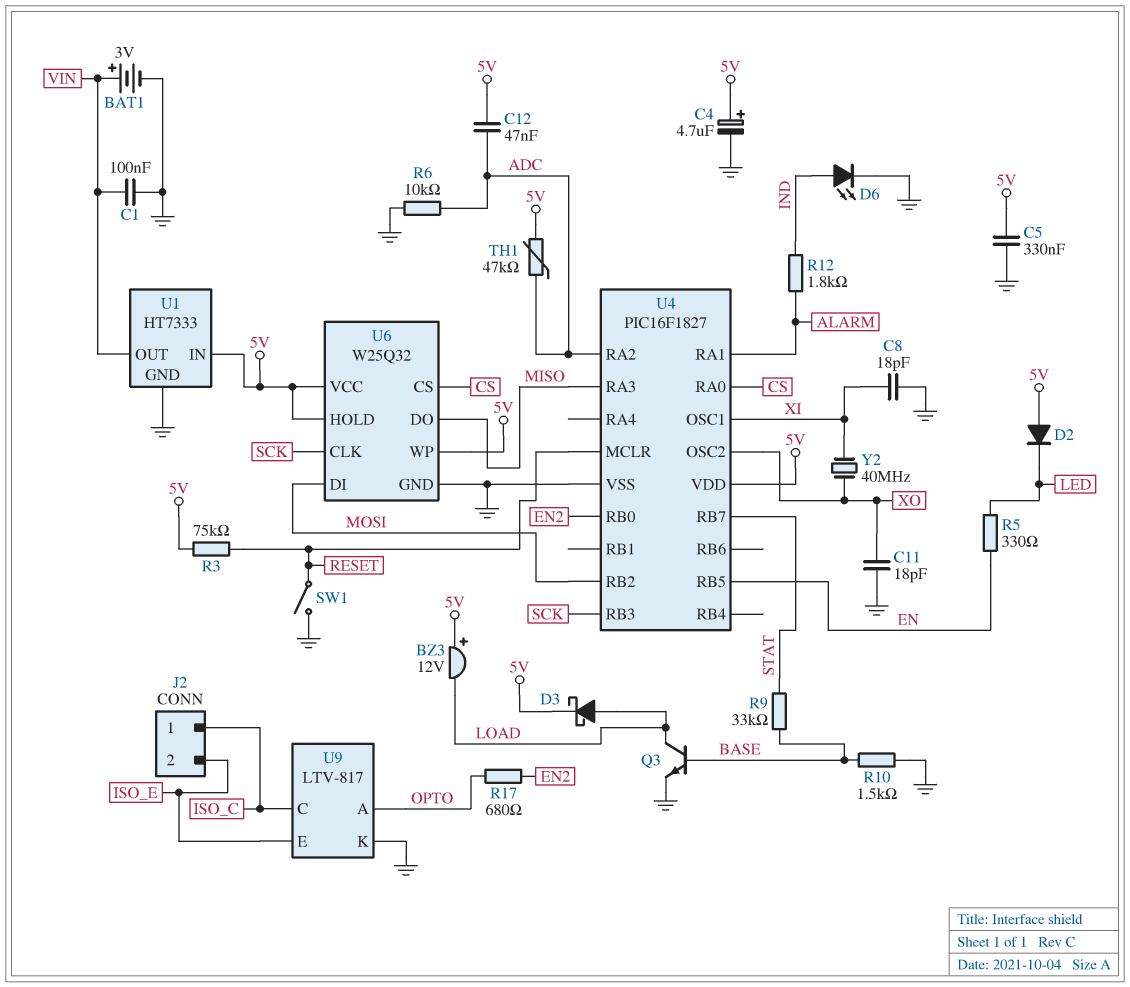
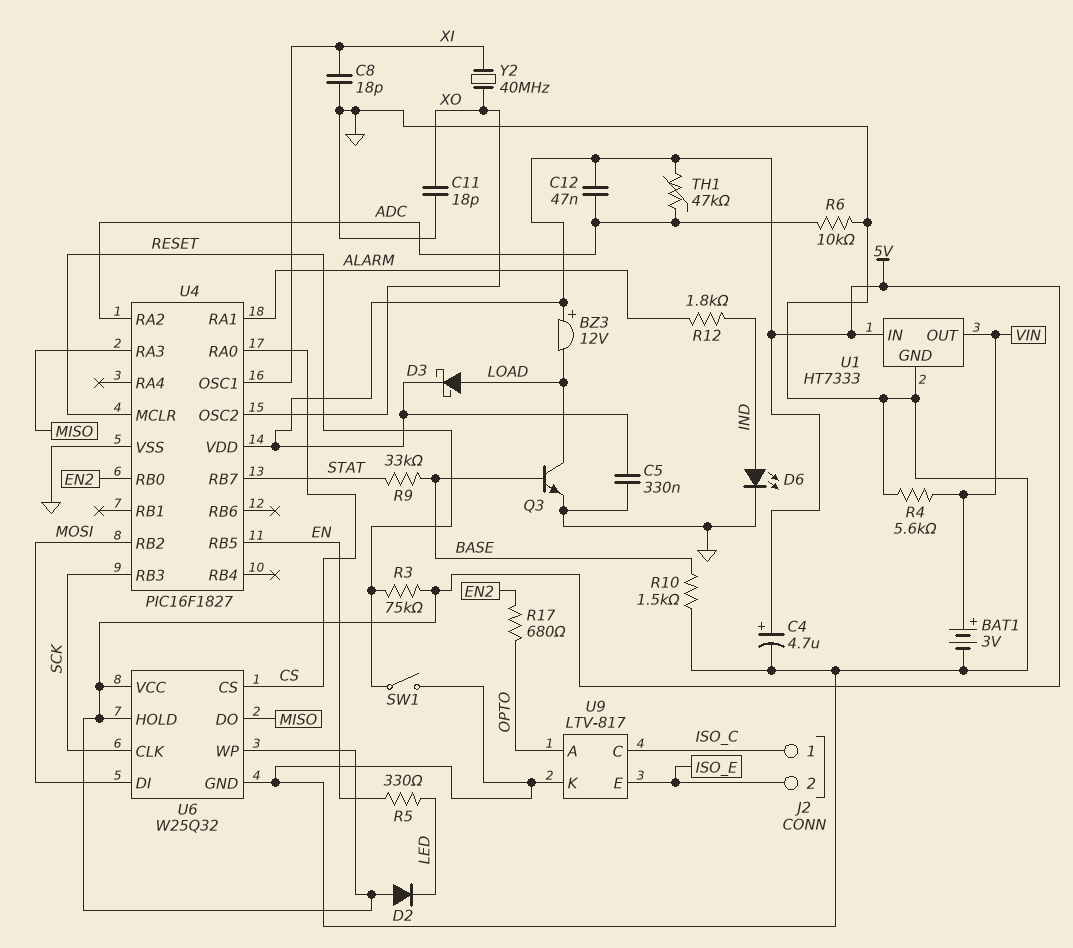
C1: 100nF (GND, VIN) -> none
R4: none -> 5.6k (GND, VIN)

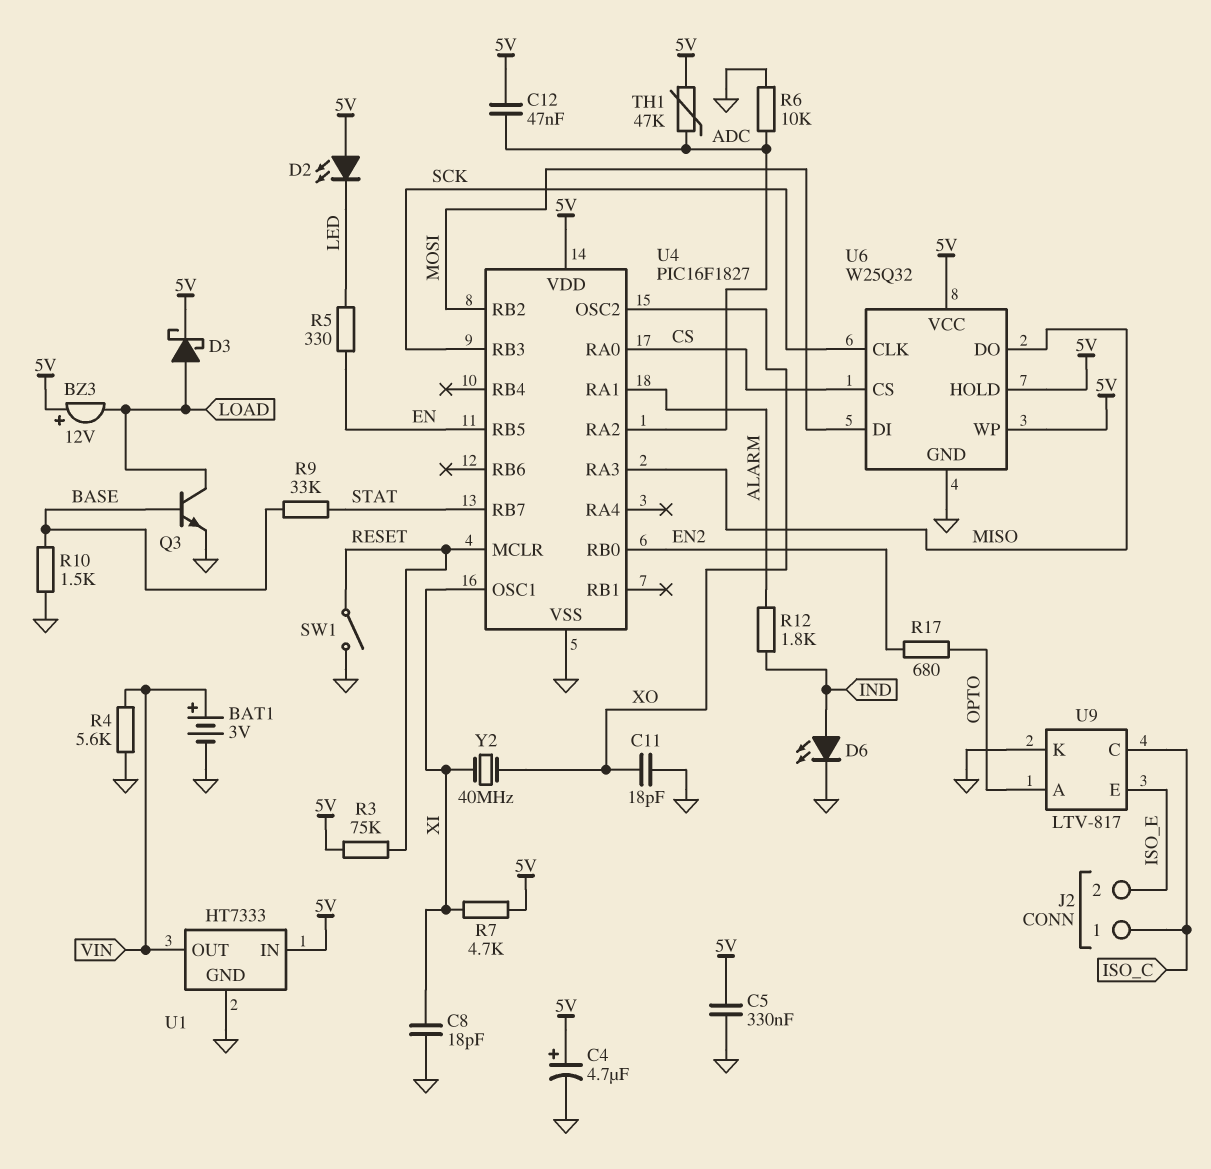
D2: diode (A 5V, K LED) -> LED (A 5V, K LED)
R7: none -> 4.7k (5V, XI)

